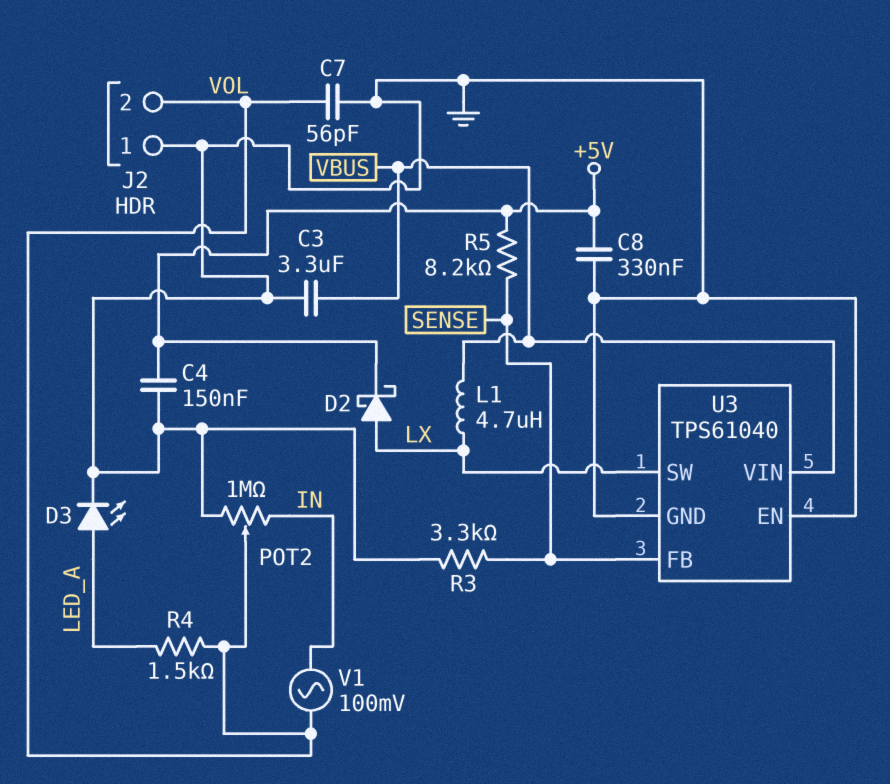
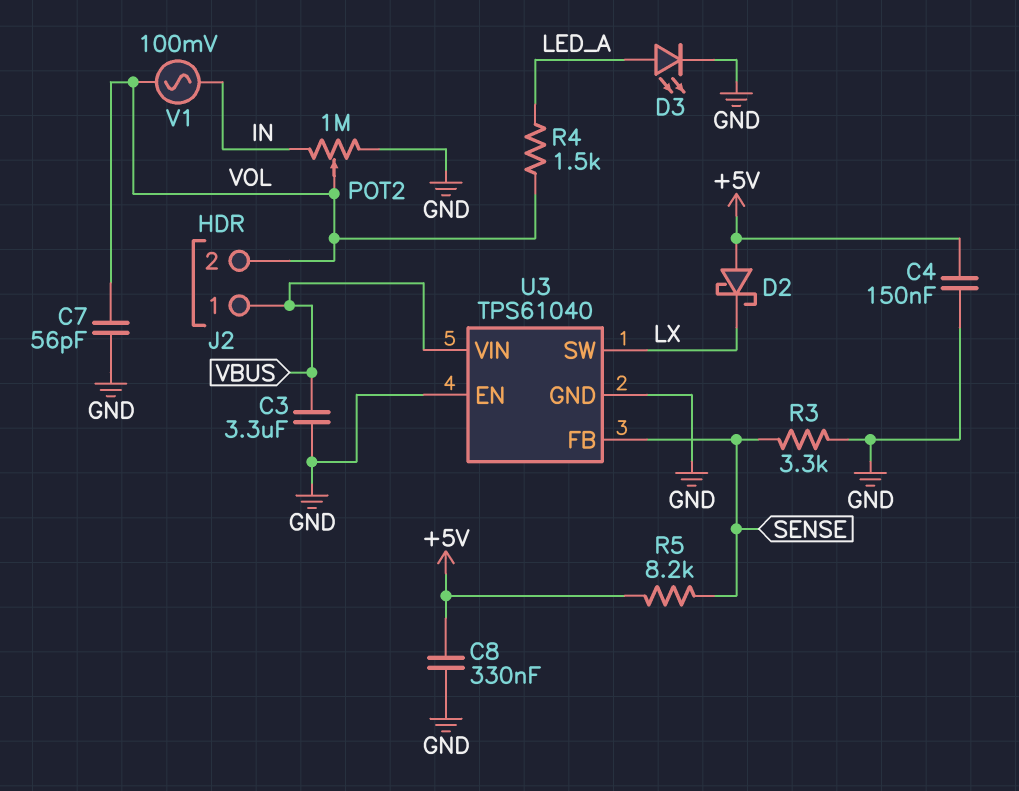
D2: schottky (A LX, K +5V) -> schottky (A +5V, K LX)
J2 pin 1: GND -> VBUS
L1: 4.7uH (LX, VBUS) -> none

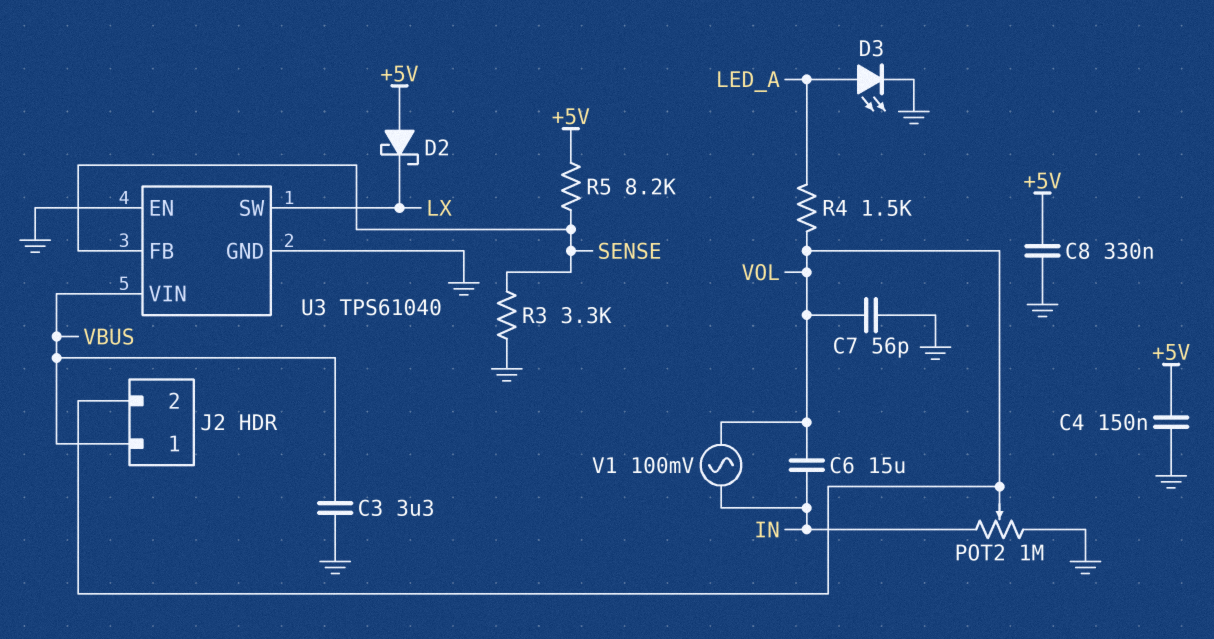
C6: none -> 15uF (IN, VOL)

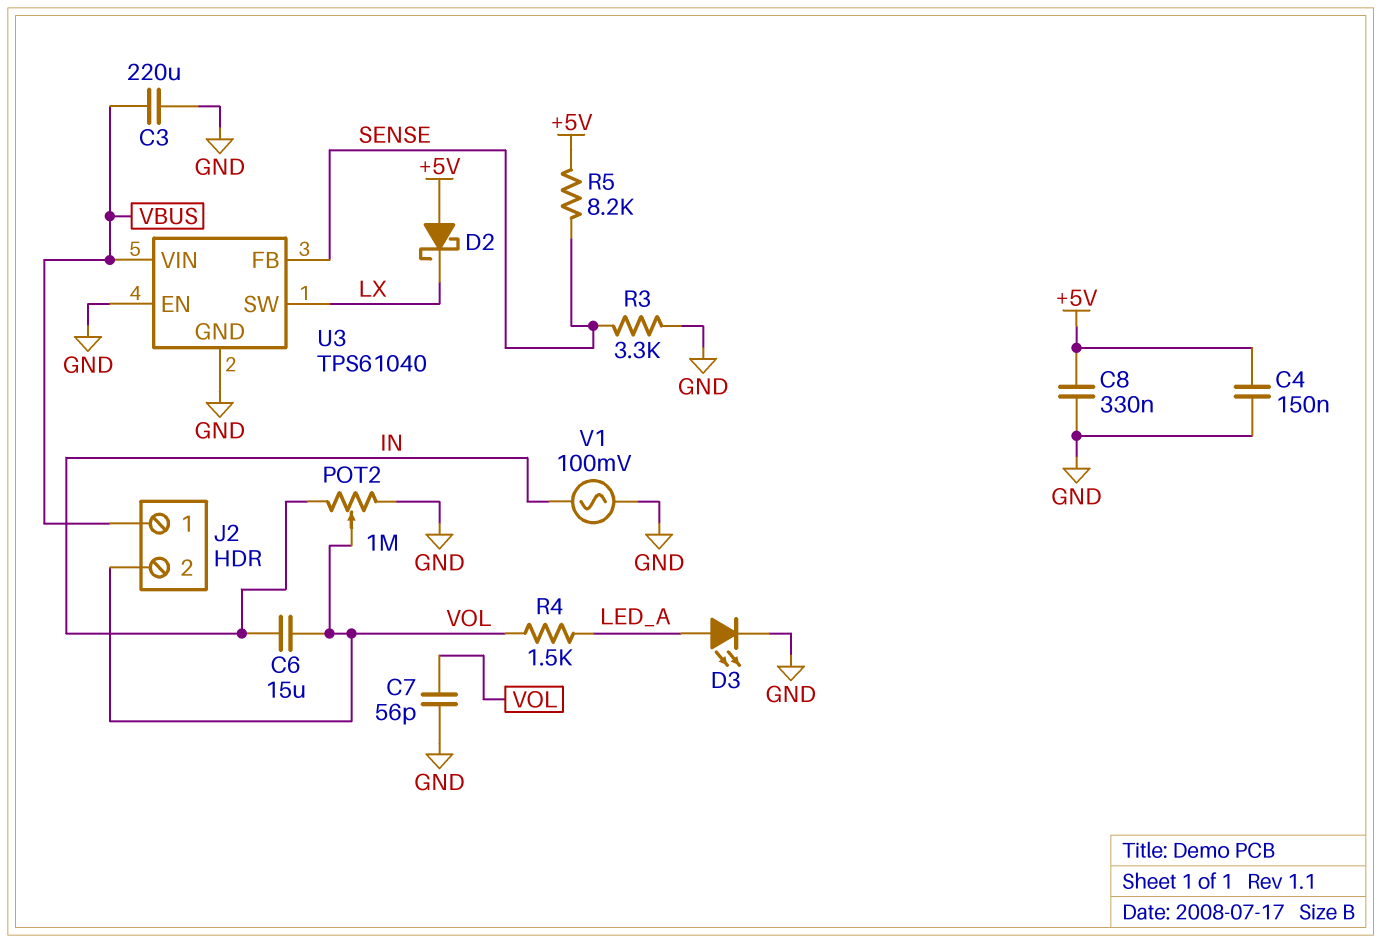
C3: 3.3uF (GND, VBUS) -> 220uF (GND, VBUS)
V1: AC 100mV (IN, VOL) -> AC 100mV (GND, IN)

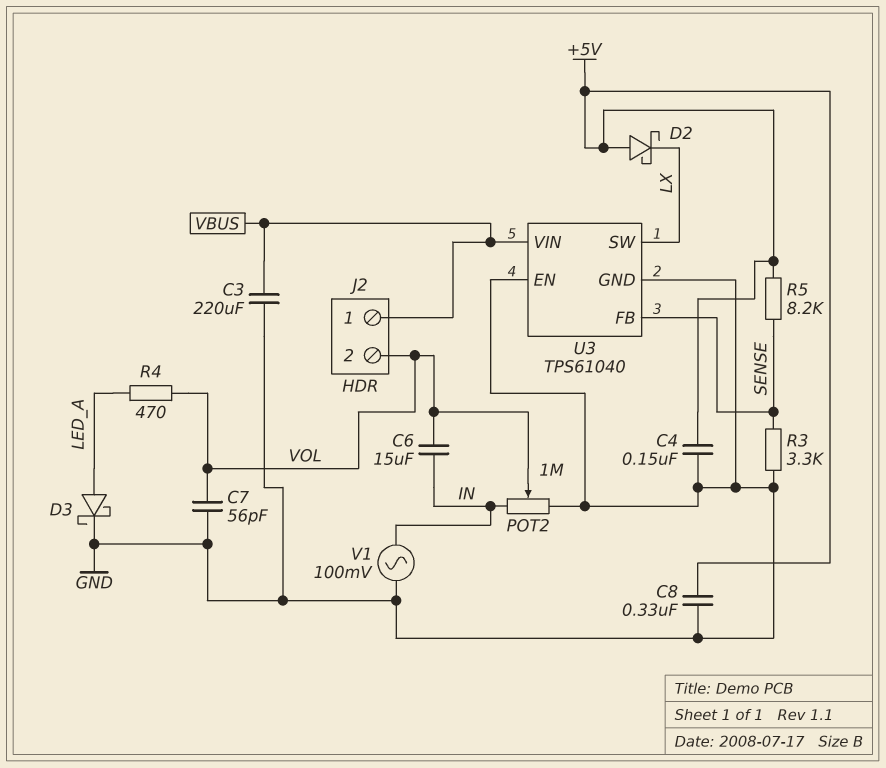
D3: LED (A LED_A, K GND) -> schottky (A LED_A, K GND)
R4: 1.5k (LED_A, VOL) -> 470 (LED_A, VOL)

